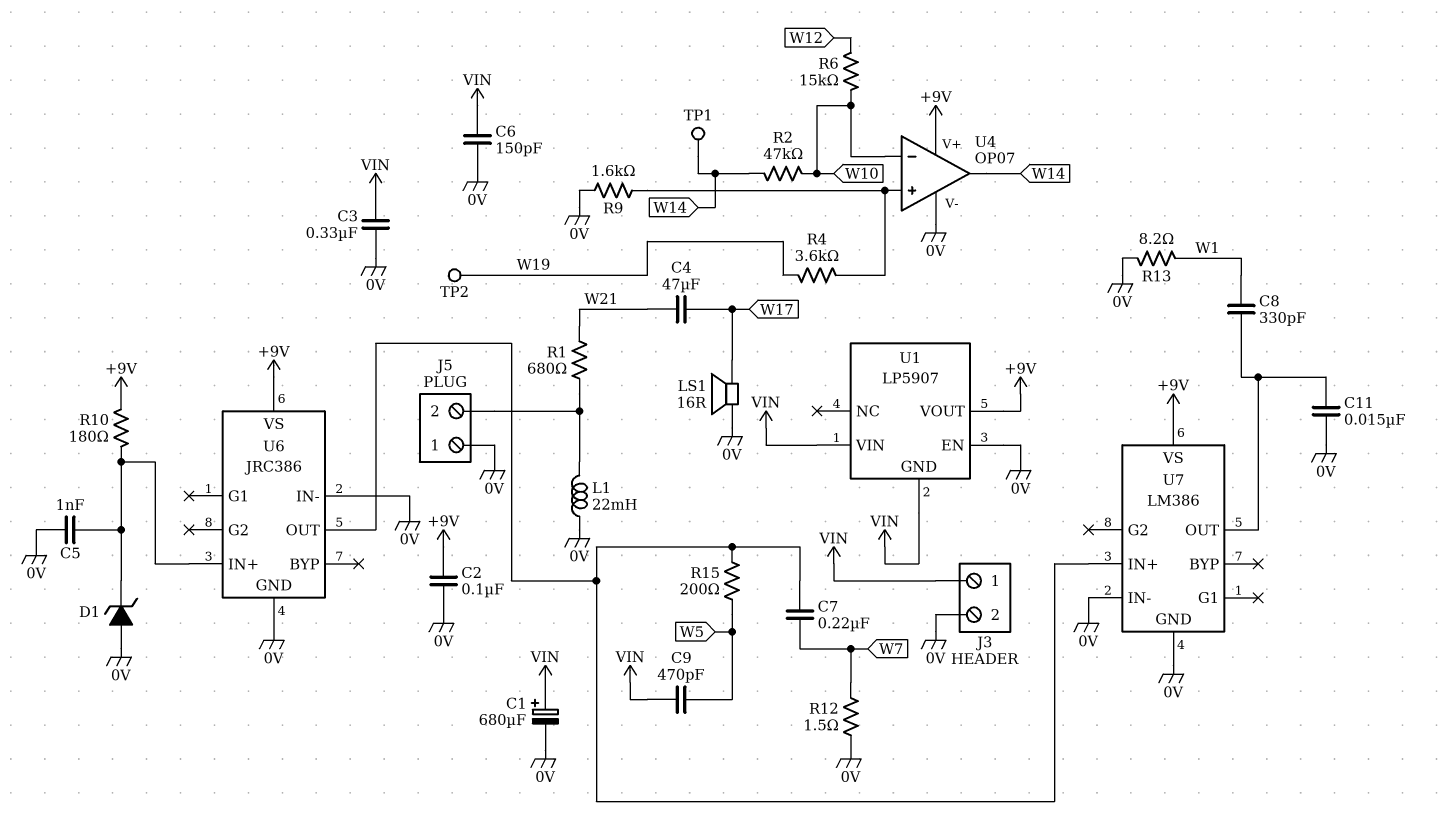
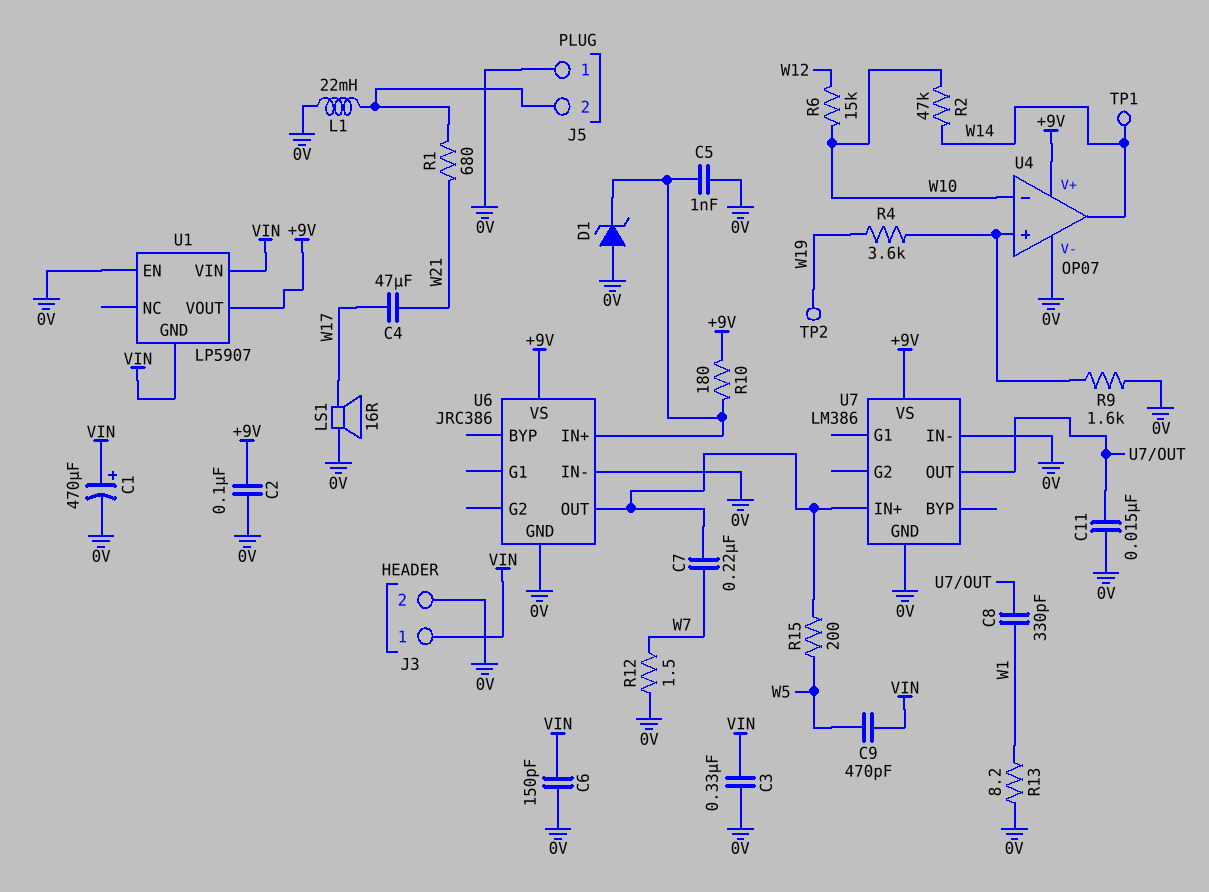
C1: 680uF (plus VIN, minus 0V) -> 470uF (plus VIN, minus 0V)

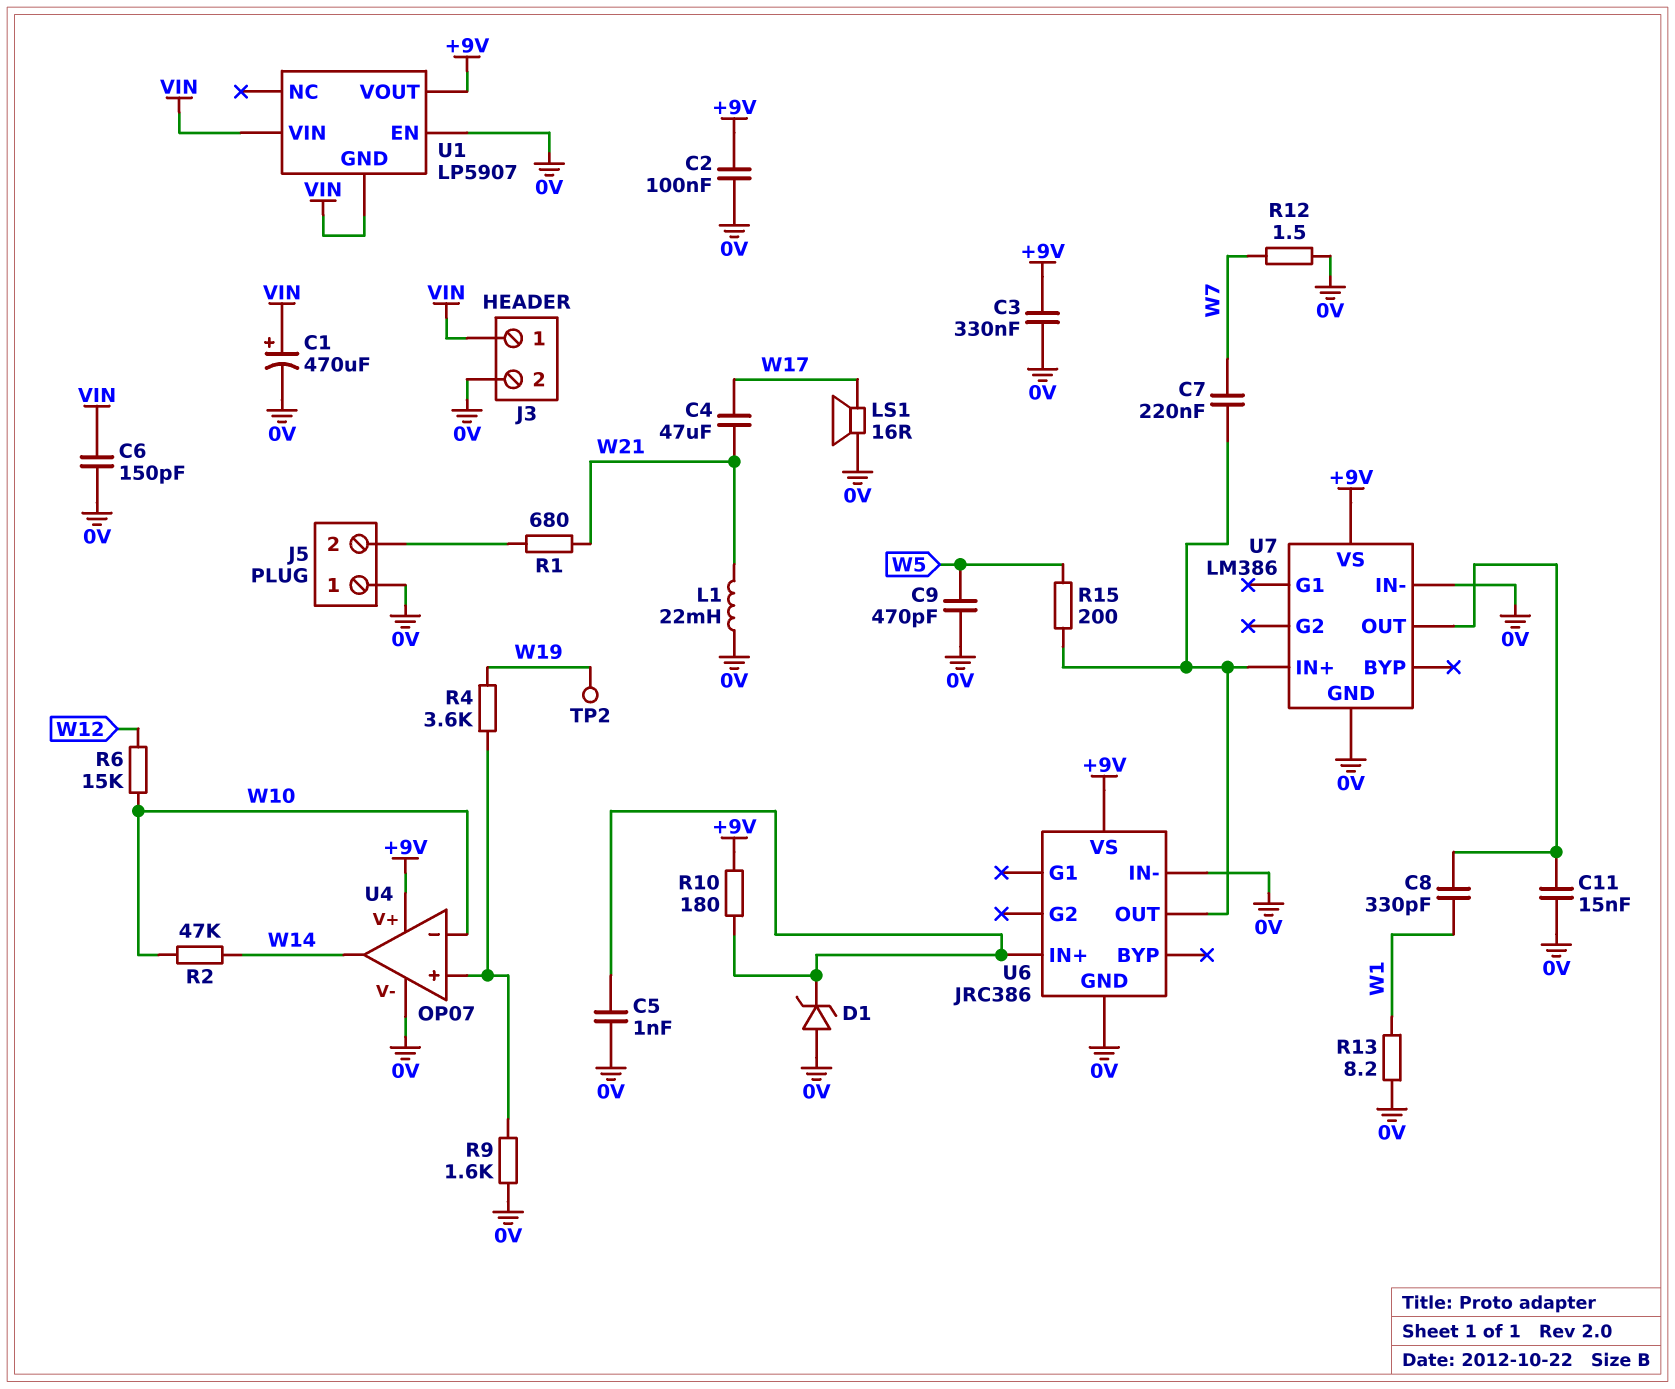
C3: 330nF (0V, VIN) -> 330nF (+9V, 0V)
C9: 470pF (VIN, W5) -> 470pF (0V, W5)
L1: 22mH (0V, J5/2) -> 22mH (0V, W21)
TP1: test point (W14) -> none

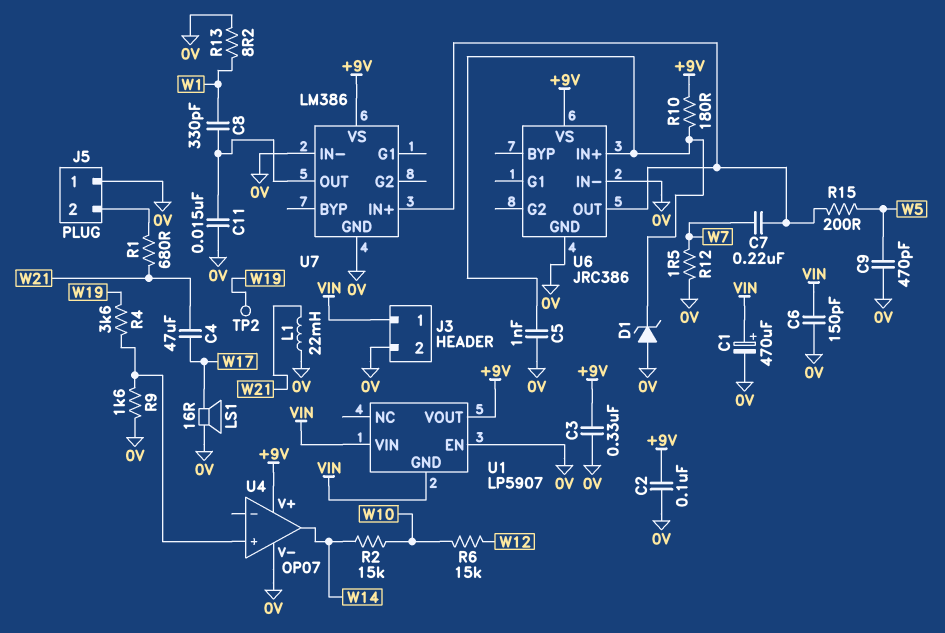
R2: 47k (W10, W14) -> 15k (W10, W14)
U4 pin in-: W10 -> none

